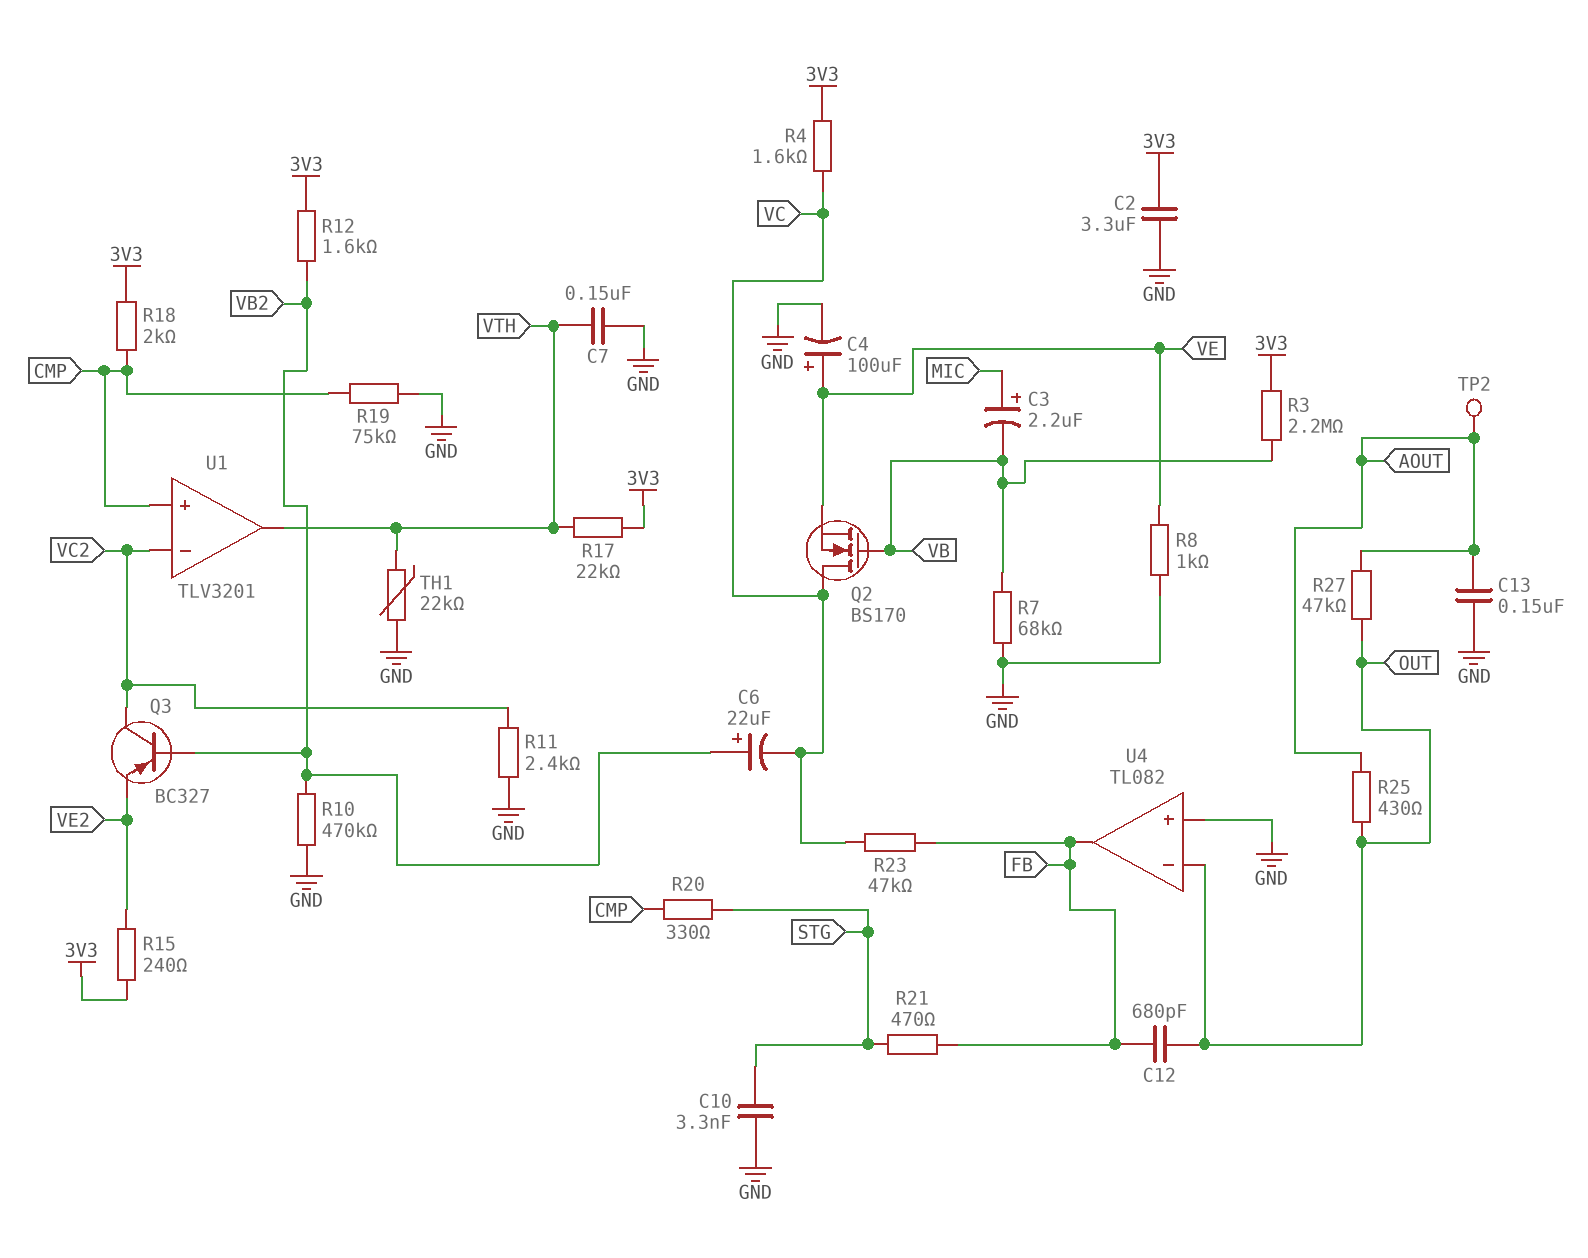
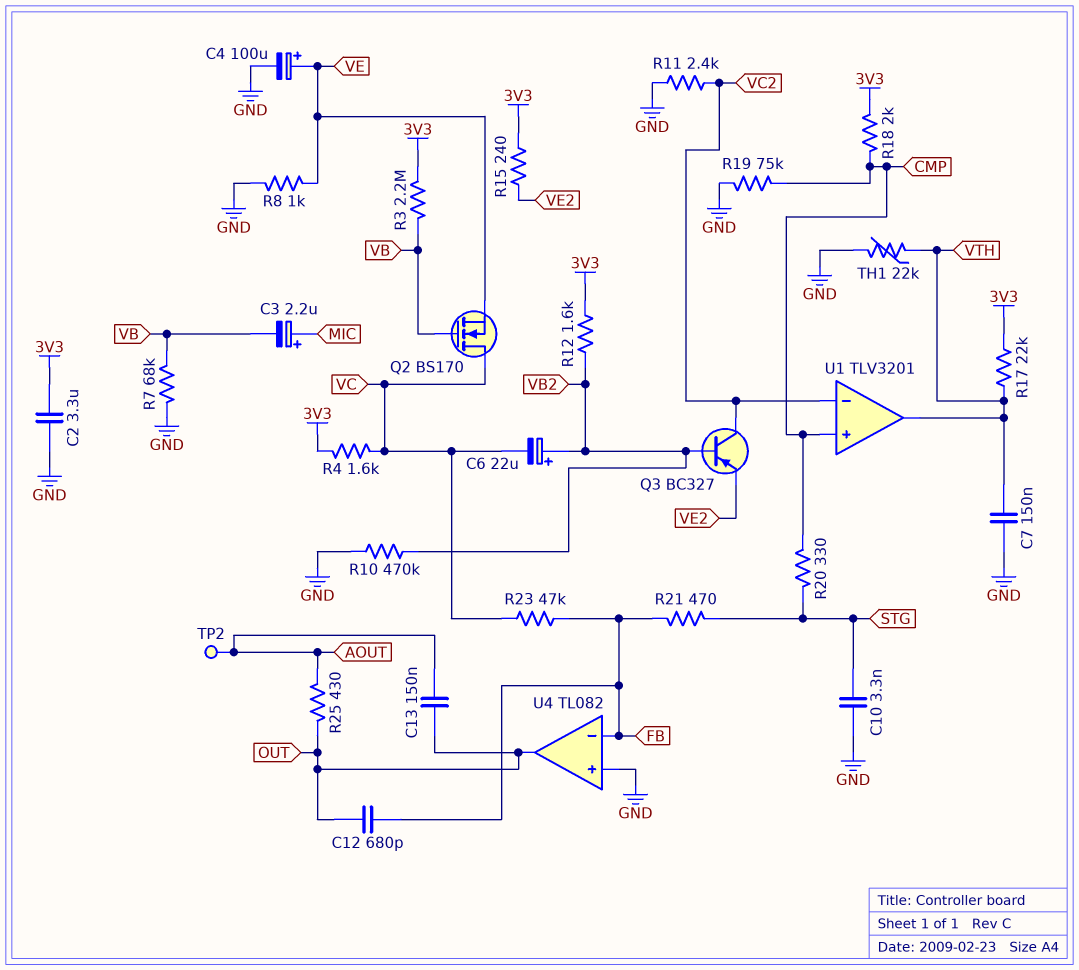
C13: 150nF (AOUT, GND) -> 150nF (AOUT, OUT)
R27: 47k (AOUT, OUT) -> none
U4 pin in-: OUT -> FB
U4 pin out: FB -> OUT

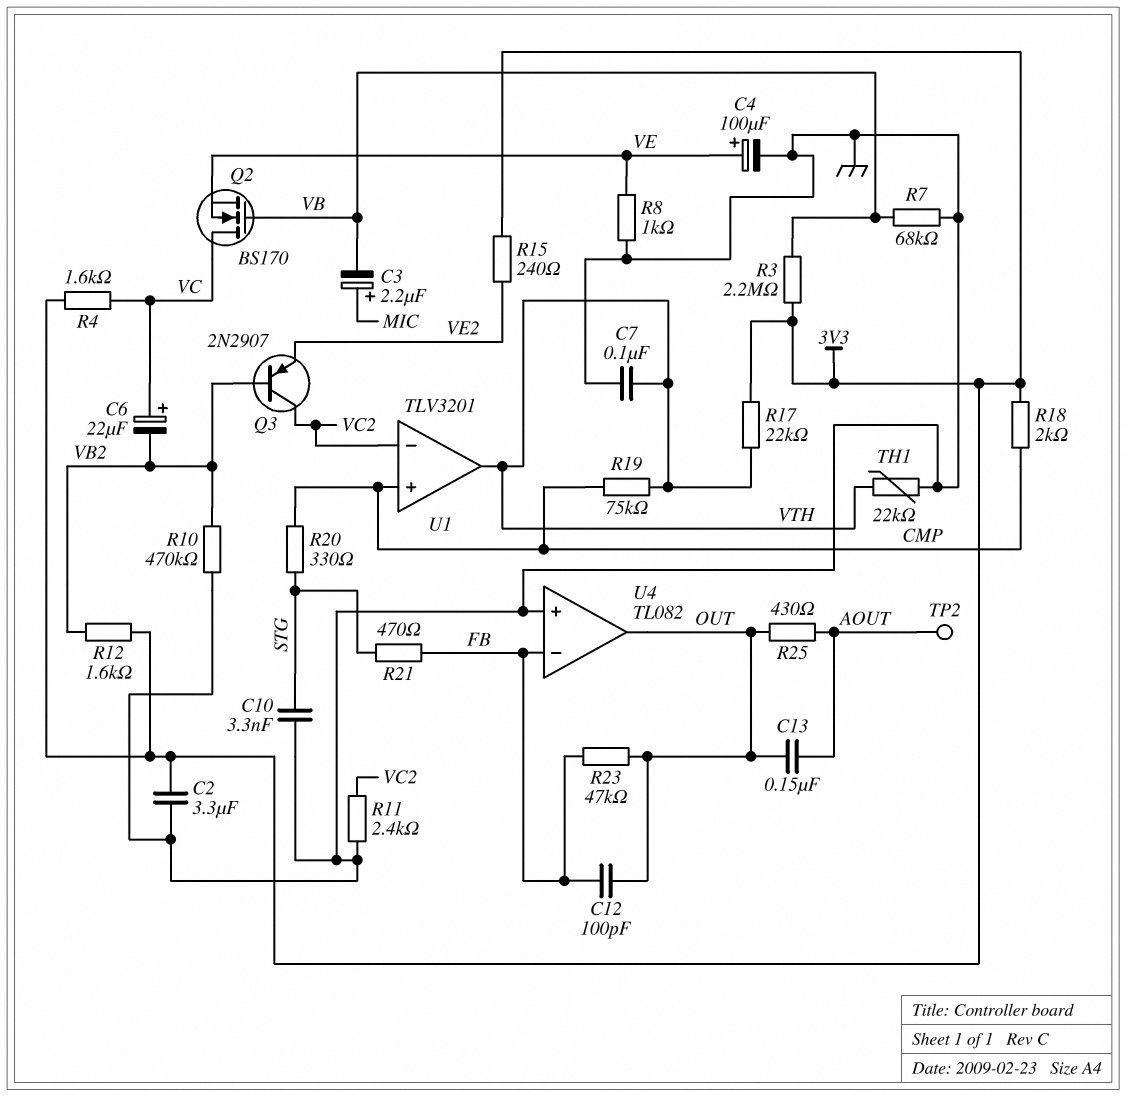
C6: 22uF (plus VB2, minus VC) -> 22uF (plus VC, minus VB2)
C7: 150nF (GND, VTH) -> 100nF (GND, VTH)
C12: 680pF (FB, OUT) -> 100pF (FB, OUT)
Q3: PNP BC327 (B VB2, C VC2, E VE2) -> PNP 2N2907 (B VB2, C VC2, E VE2)
R19: 75k (CMP, GND) -> 75k (CMP, VTH)
R23: 47k (FB, VC) -> 47k (FB, OUT)

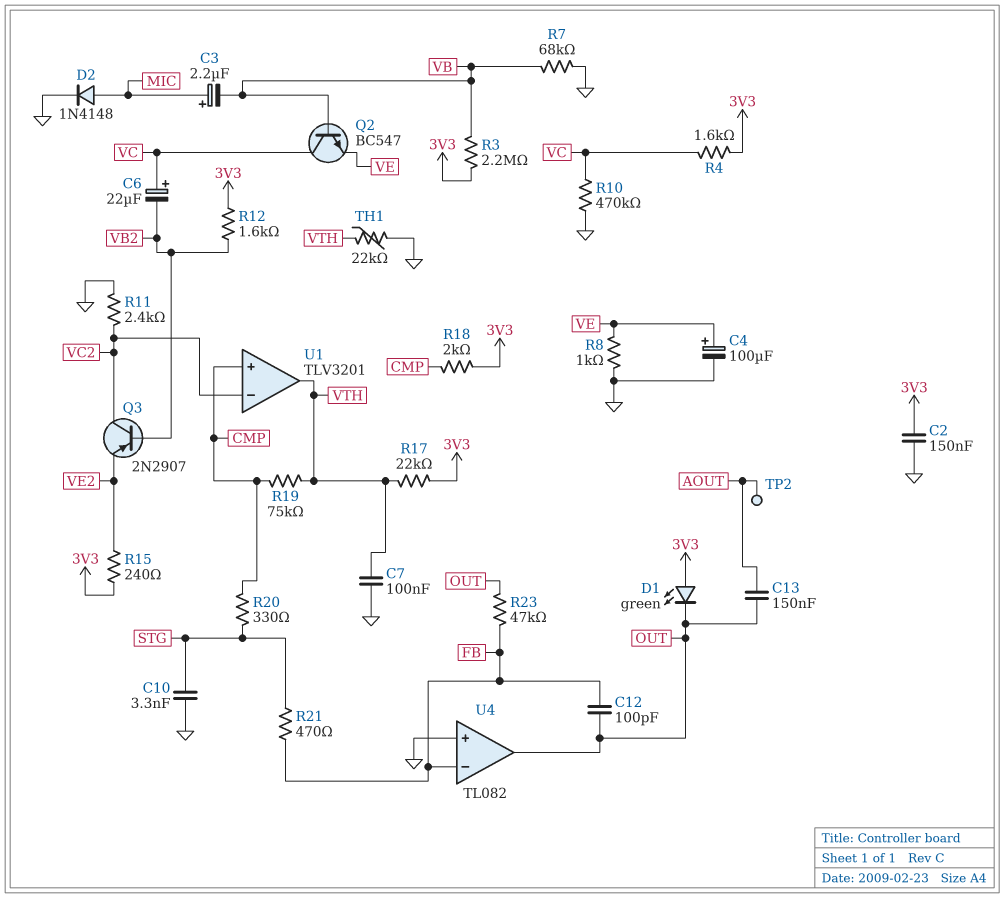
C2: 3.3uF (3V3, GND) -> 150nF (3V3, GND)
D1: none -> LED green (A 3V3, K OUT)
D2: none -> diode 1N4148 (A MIC, K GND)
Q2: NMOS BS170 (G VB, D VC, S VE) -> NPN BC547 (B VB, C VC, E VE)
R10: 470k (GND, VB2) -> 470k (GND, VC)
R25: 430 (AOUT, OUT) -> none

